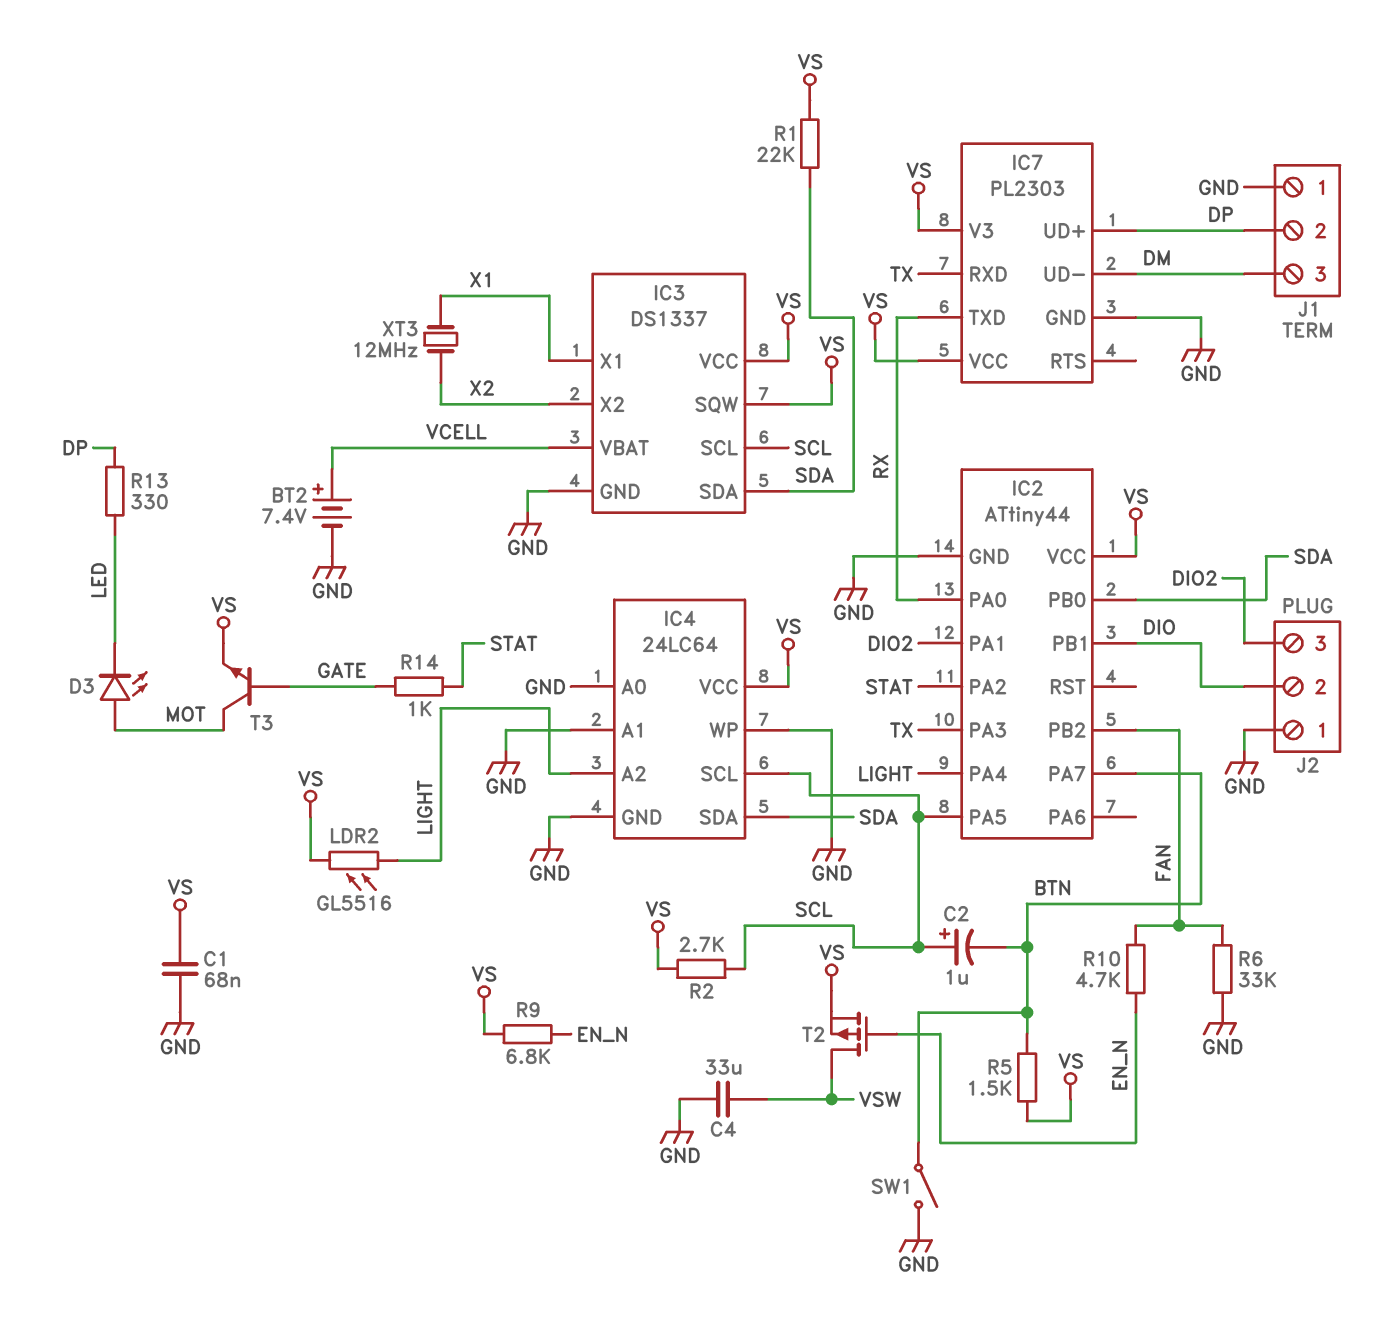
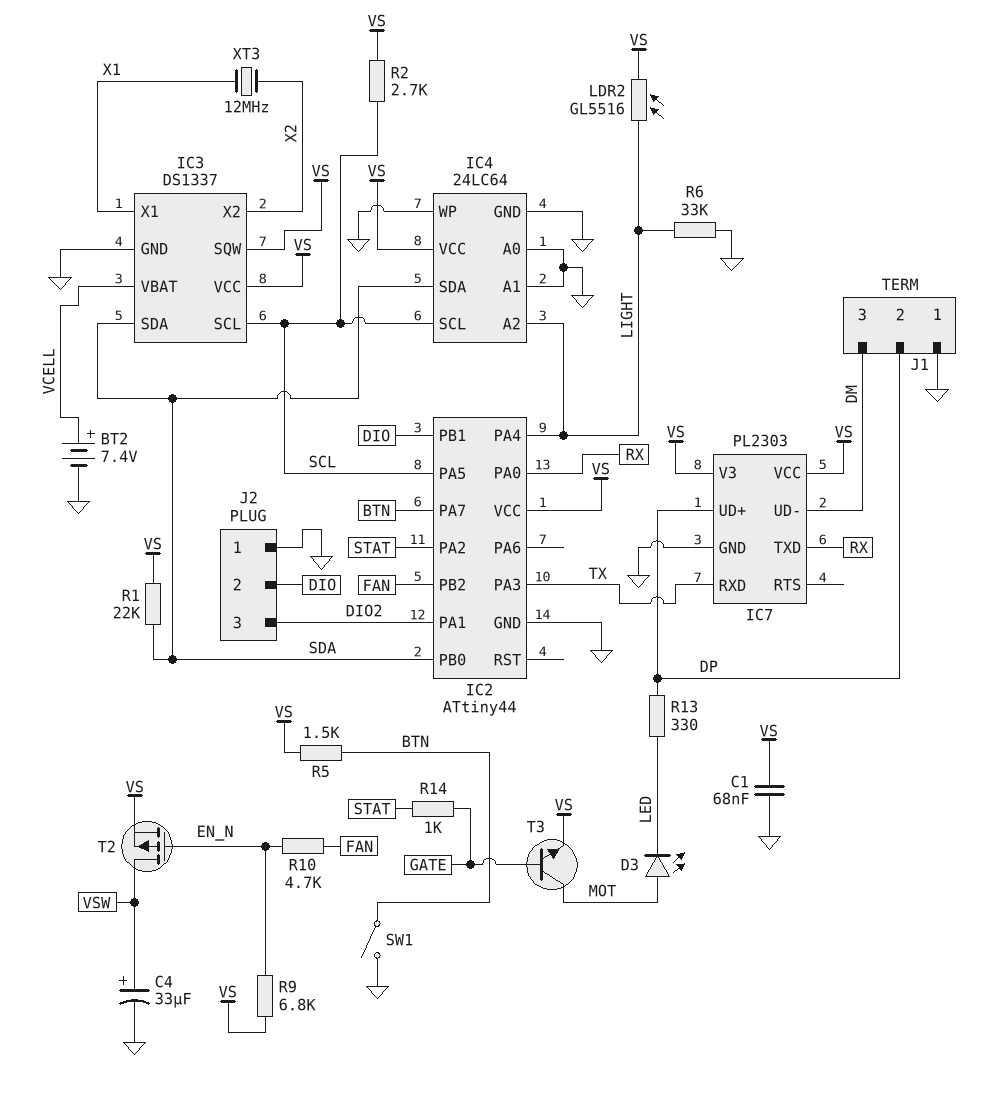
C2: 1uF (plus SCL, minus BTN) -> none
C4: 33uF (GND, VSW) -> 33uF (plus VSW, minus GND)
R6: 33k (FAN, GND) -> 33k (GND, LIGHT)

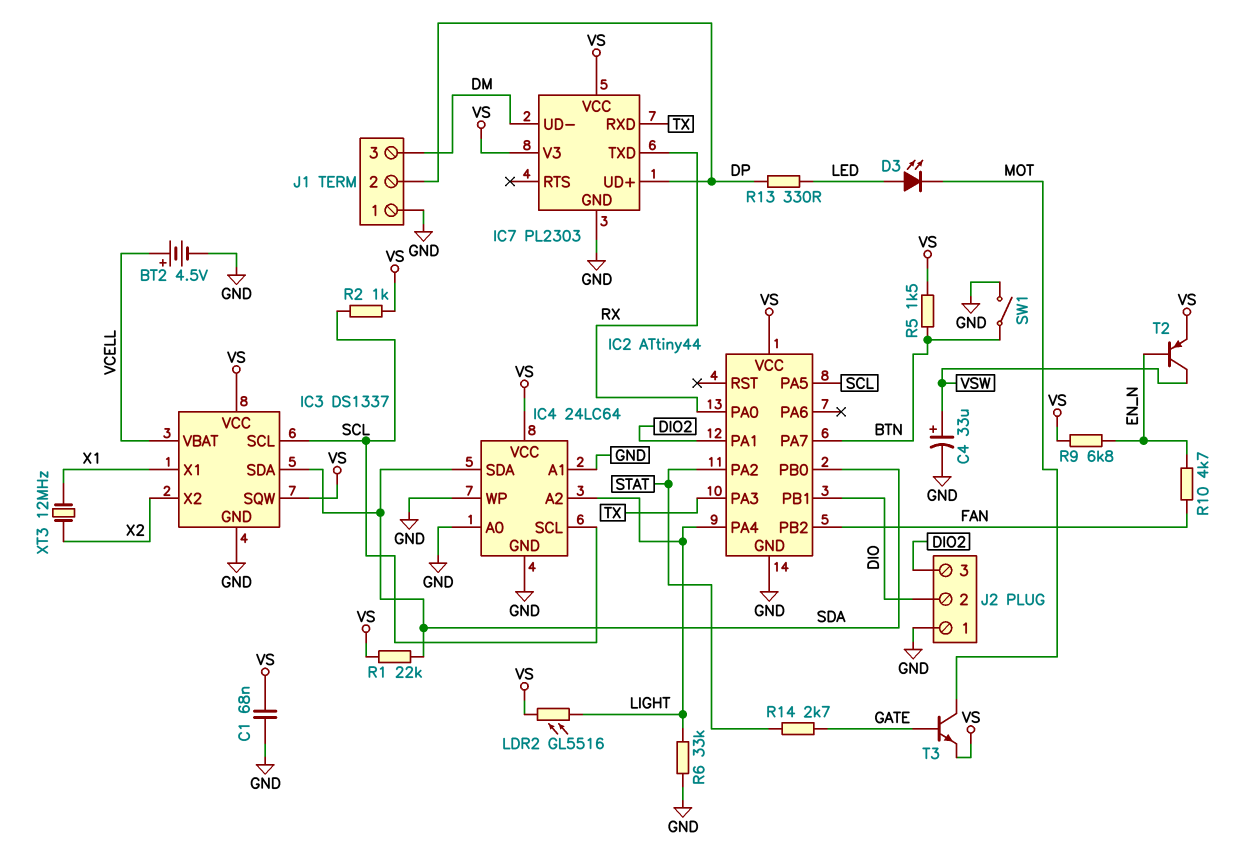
BT2: 7.4V (plus VCELL, minus GND) -> 4.5V (plus VCELL, minus GND)
D3: LED (A MOT, K LED) -> LED (A LED, K MOT)
R2: 2.7k (SCL, VS) -> 1k (SCL, VS)
R14: 1k (GATE, STAT) -> 2.7k (GATE, STAT)
T2: PMOS (G EN_N, D VSW, S VS) -> PNP (B EN_N, C VSW, E VS)

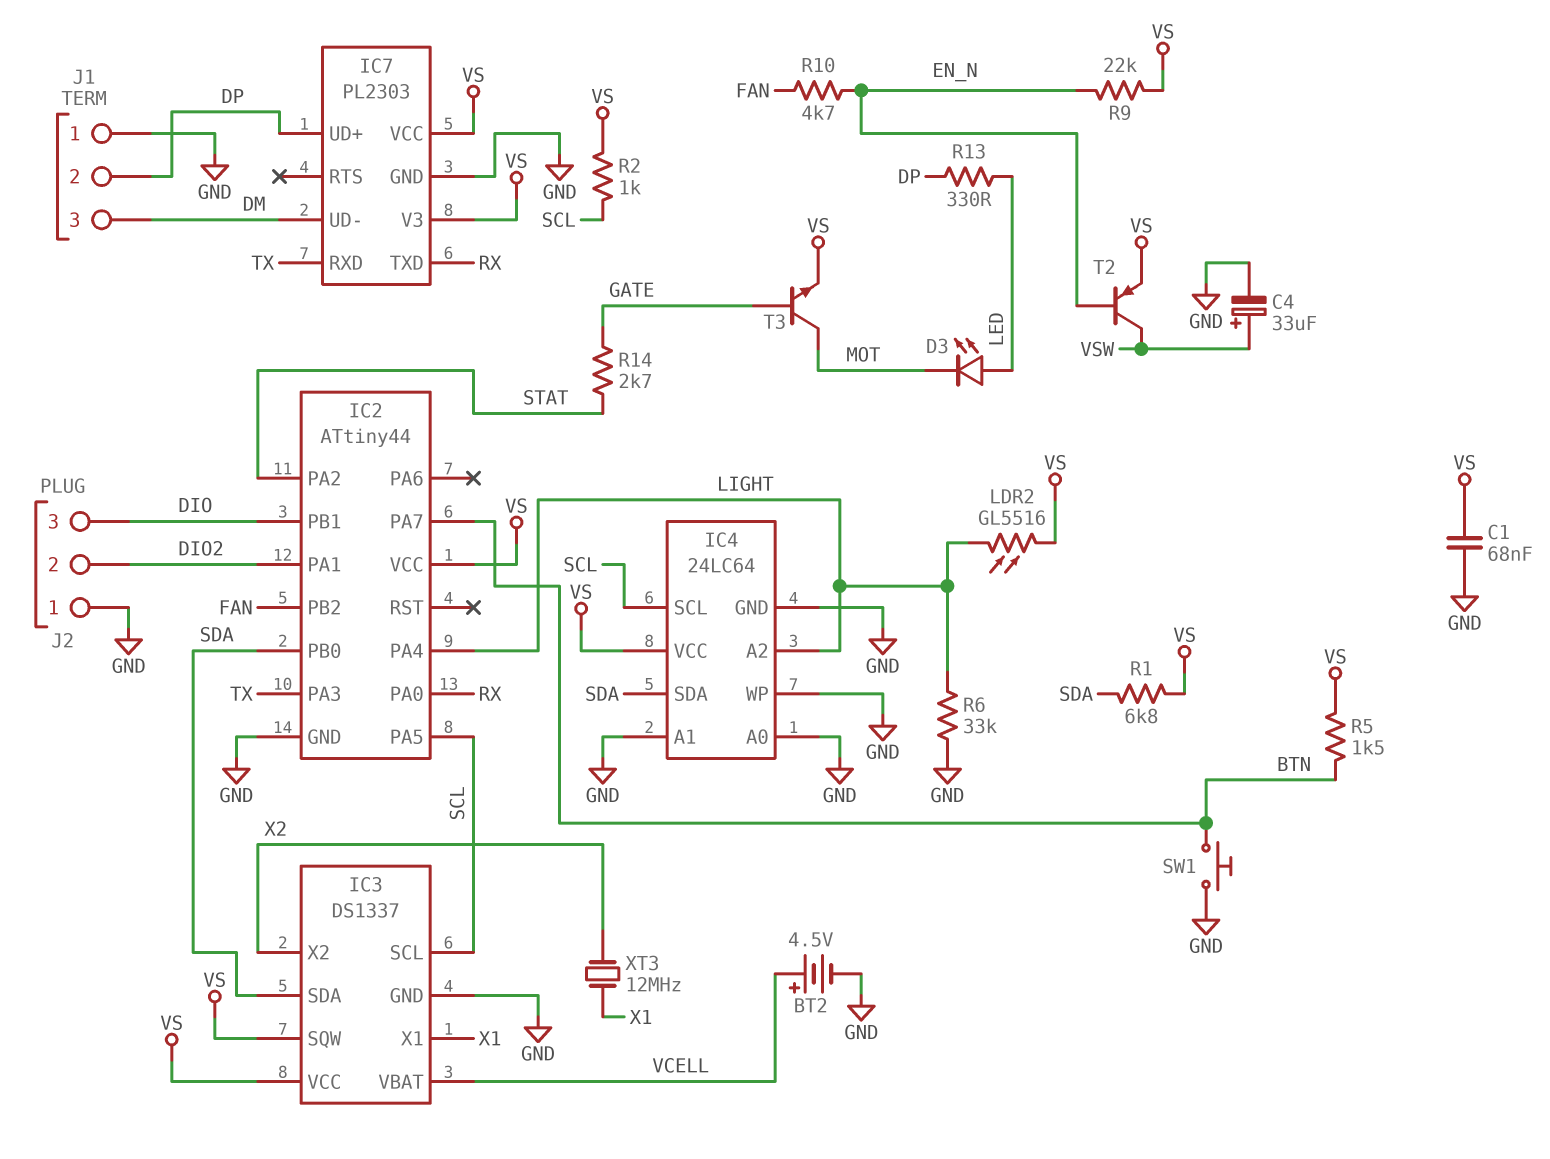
J2 pin 2: DIO -> DIO2
J2 pin 3: DIO2 -> DIO
R1: 22k (SDA, VS) -> 6.8k (SDA, VS)
R9: 6.8k (EN_N, VS) -> 22k (EN_N, VS)
SW1: switch (BTN, GND) -> button (BTN, GND)

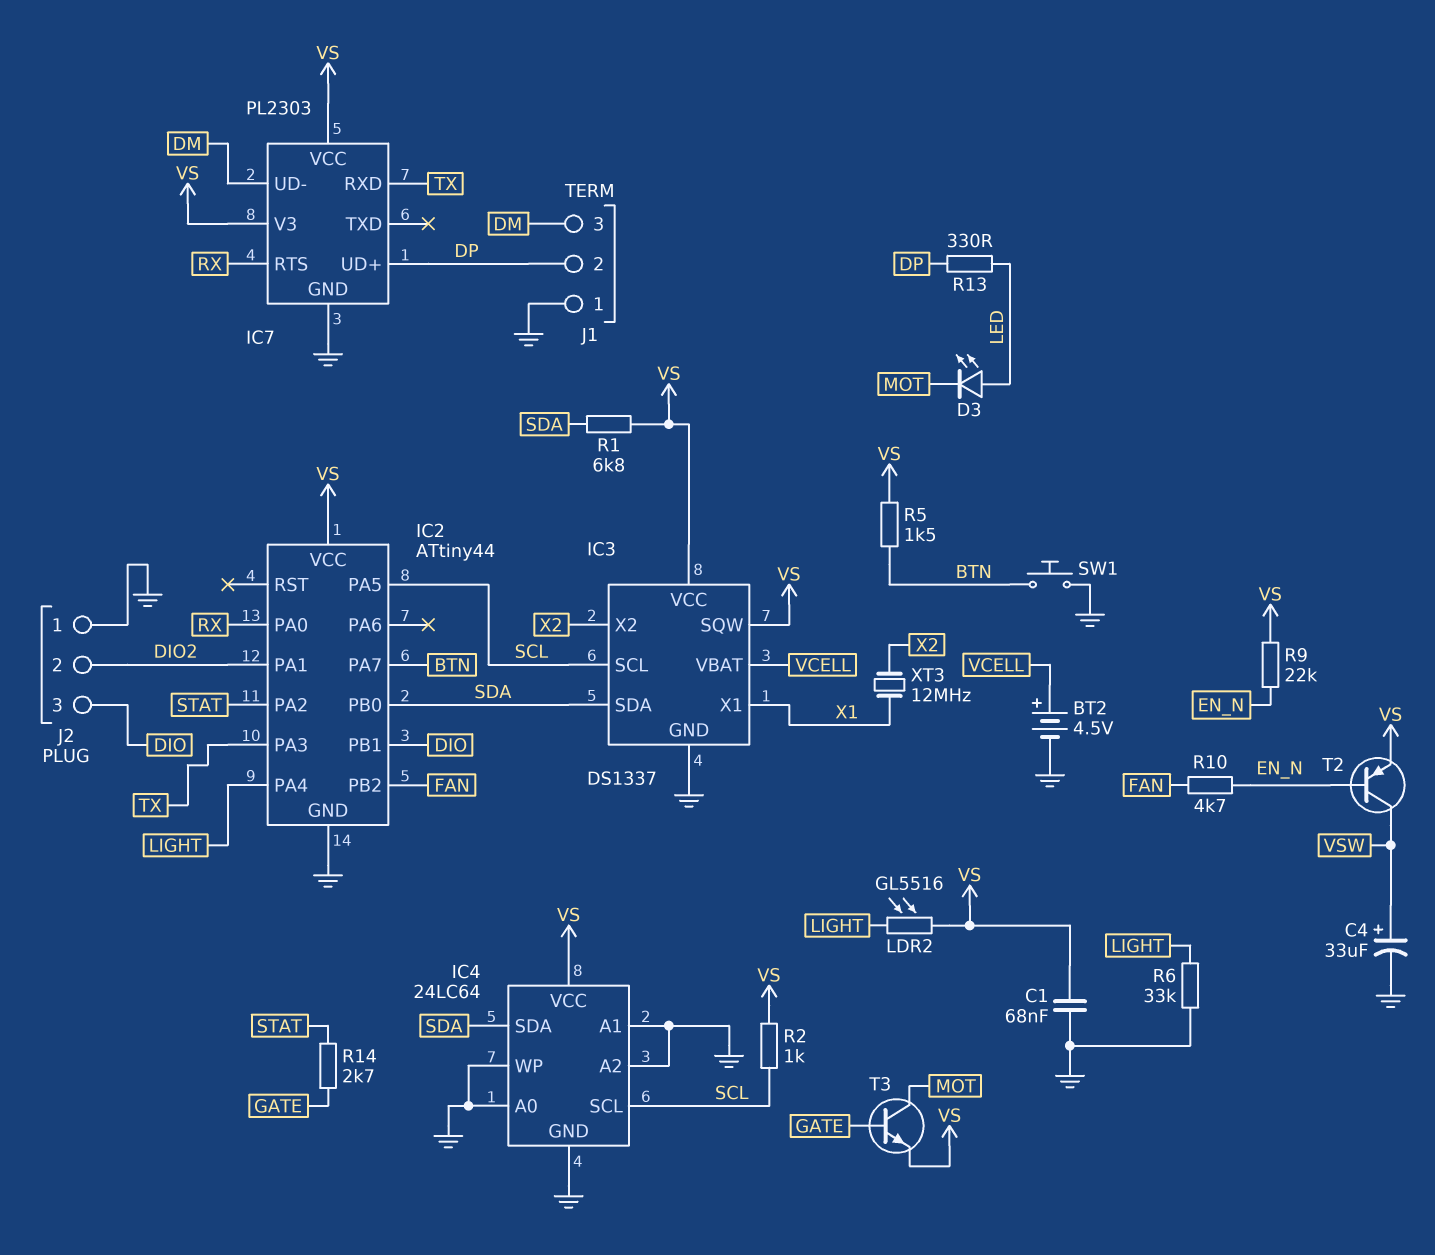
IC4 pin A2: LIGHT -> GND
IC7 pin RTS: none -> RX
IC7 pin TXD: RX -> none

